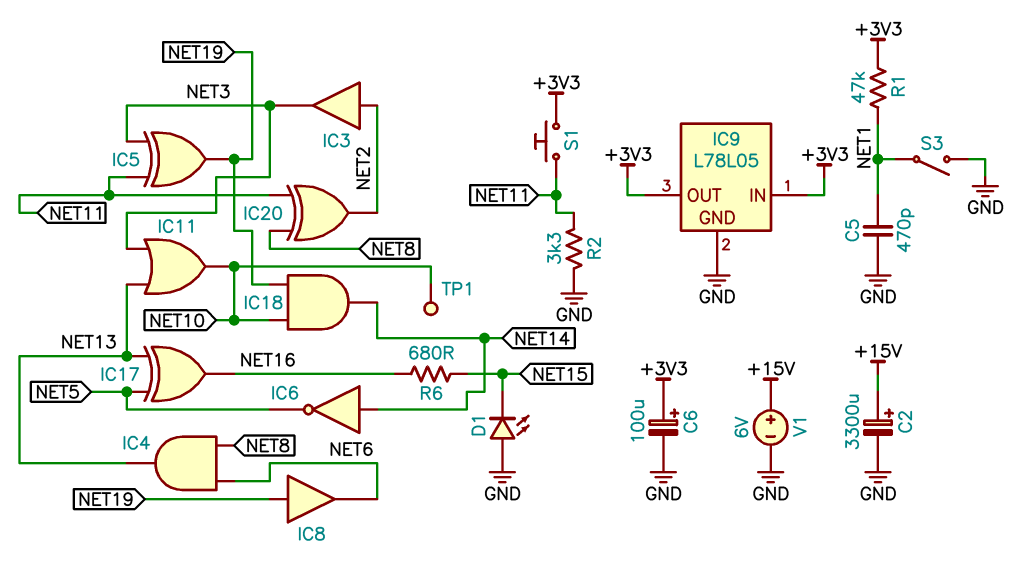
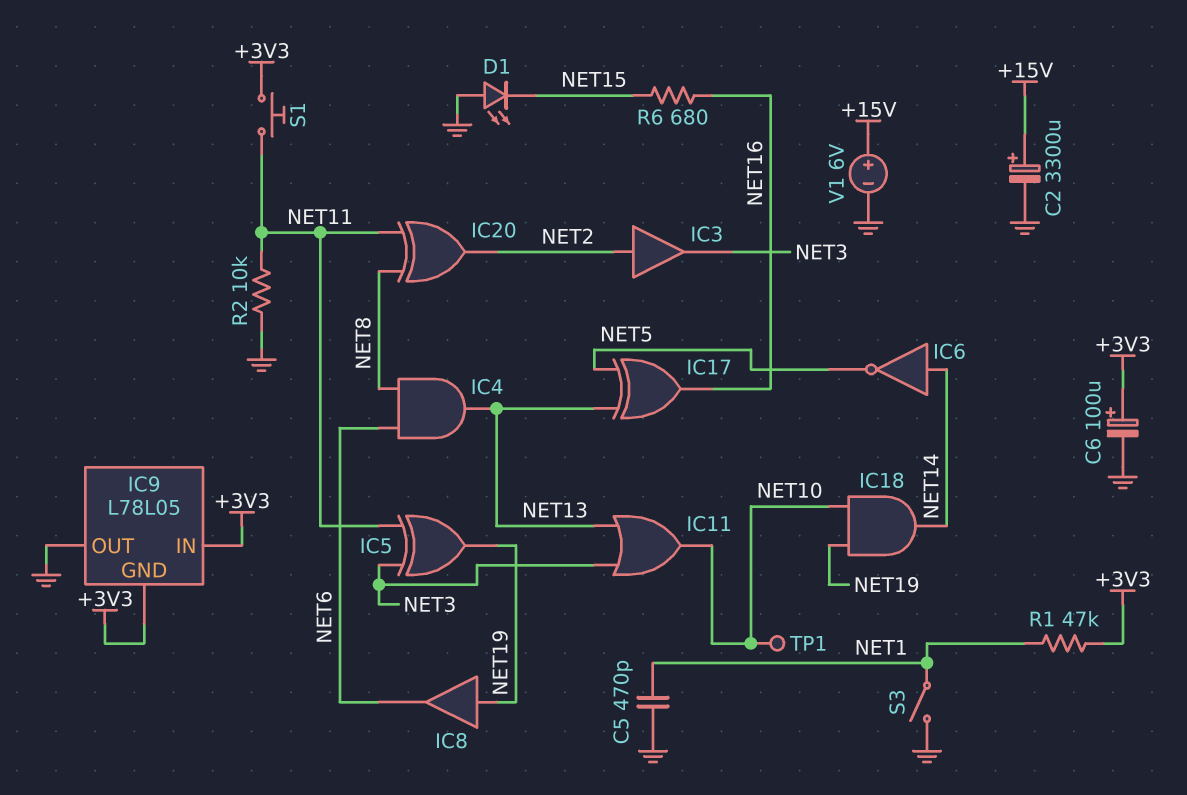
IC9 pin GND: GND -> +3V3
IC9 pin OUT: +3V3 -> GND
R2: 3.3k (GND, NET11) -> 10k (GND, NET11)

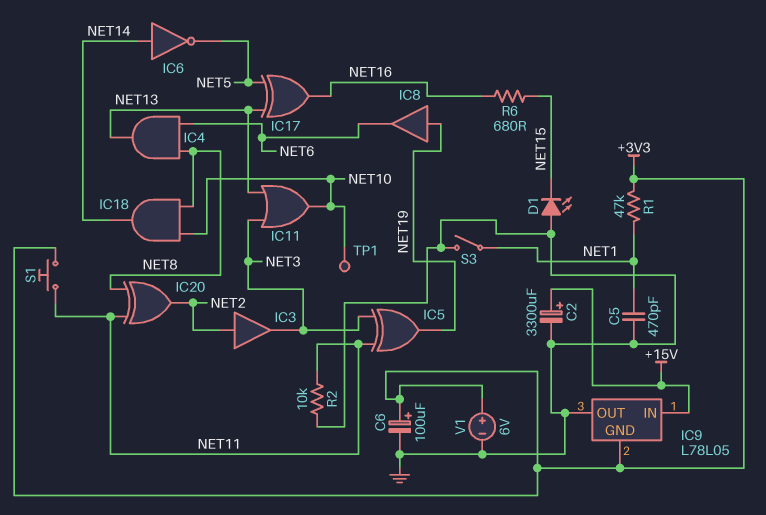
IC9 pin IN: +3V3 -> +15V
IC18: AND (in NET10, in NET19, out NET14) -> AND (in NET8, in NET10, out NET14)
V1: 6V (plus +15V, minus GND) -> 6V (plus +3V3, minus GND)

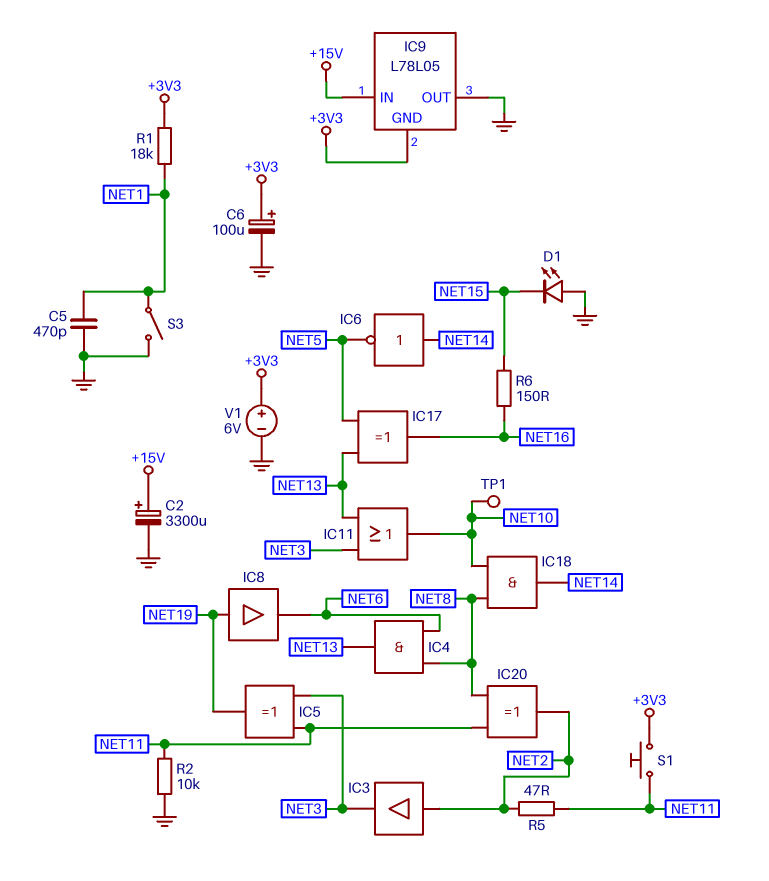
R1: 47k (+3V3, NET1) -> 18k (+3V3, NET1)
R5: none -> 47 (NET2, NET11)
R6: 680 (NET15, NET16) -> 150 (NET15, NET16)

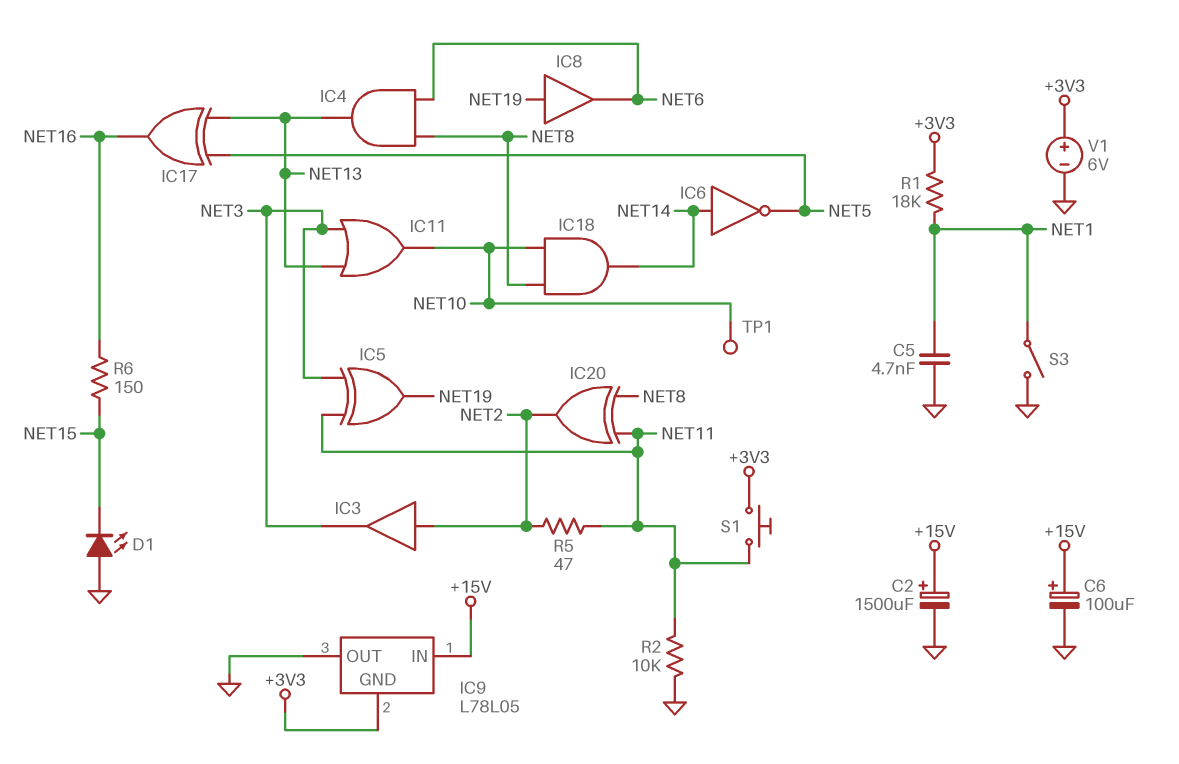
C2: 3300uF (plus +15V, minus GND) -> 1500uF (plus +15V, minus GND)
C5: 470pF (GND, NET1) -> 4.7nF (GND, NET1)
C6: 100uF (plus +3V3, minus GND) -> 100uF (plus +15V, minus GND)

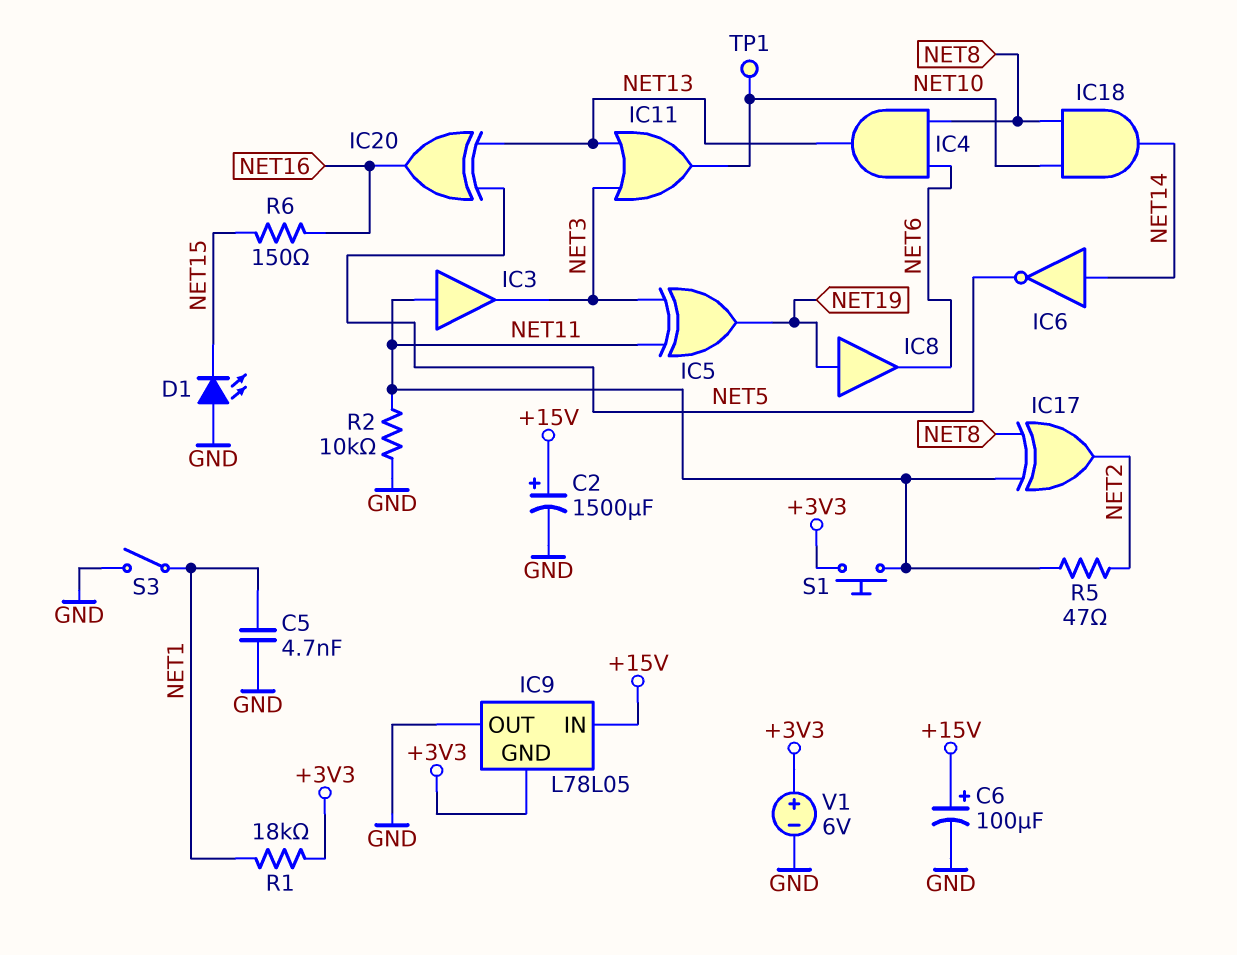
IC3: buffer (in NET2, out NET3) -> buffer (in NET11, out NET3)
IC17: XOR (in NET5, in NET13, out NET16) -> XOR (in NET8, in NET11, out NET2)
IC20: XOR (in NET8, in NET11, out NET2) -> XOR (in NET5, in NET13, out NET16)

